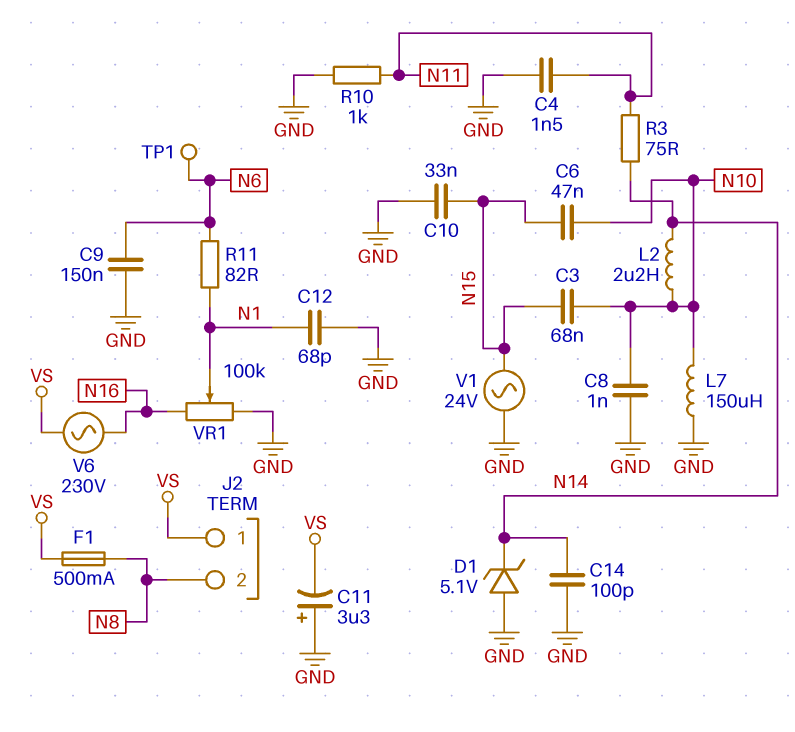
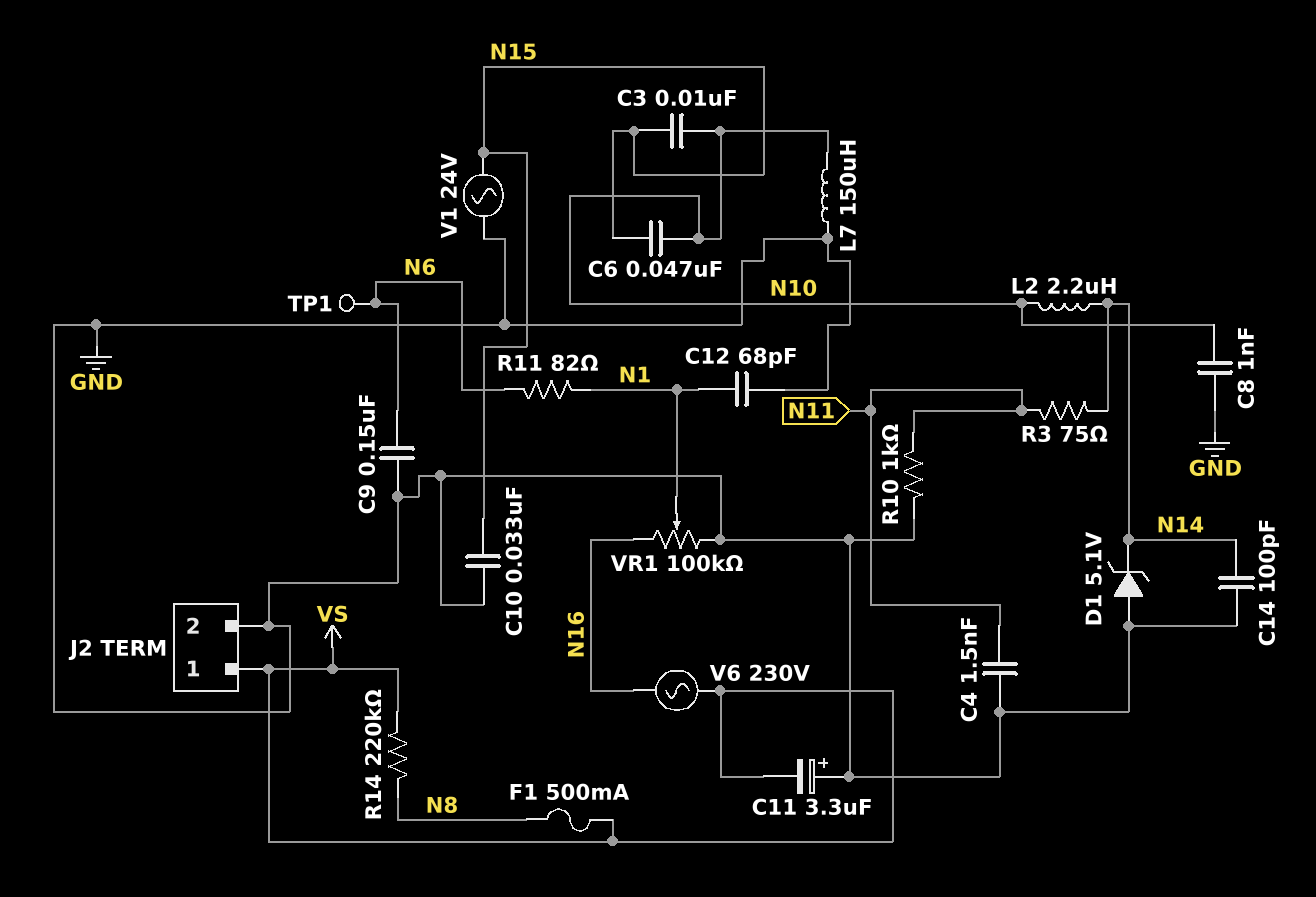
C3: 68nF (N10, N15) -> 10nF (N10, N15)
J2 pin 2: N8 -> GND
R14: none -> 220k (N8, VS)

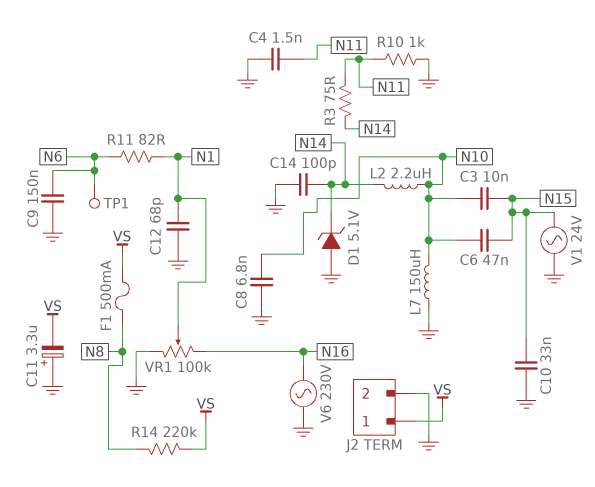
C8: 1nF (GND, N10) -> 6.8nF (GND, N10)
V6: AC 230V (N16, VS) -> AC 230V (GND, N16)

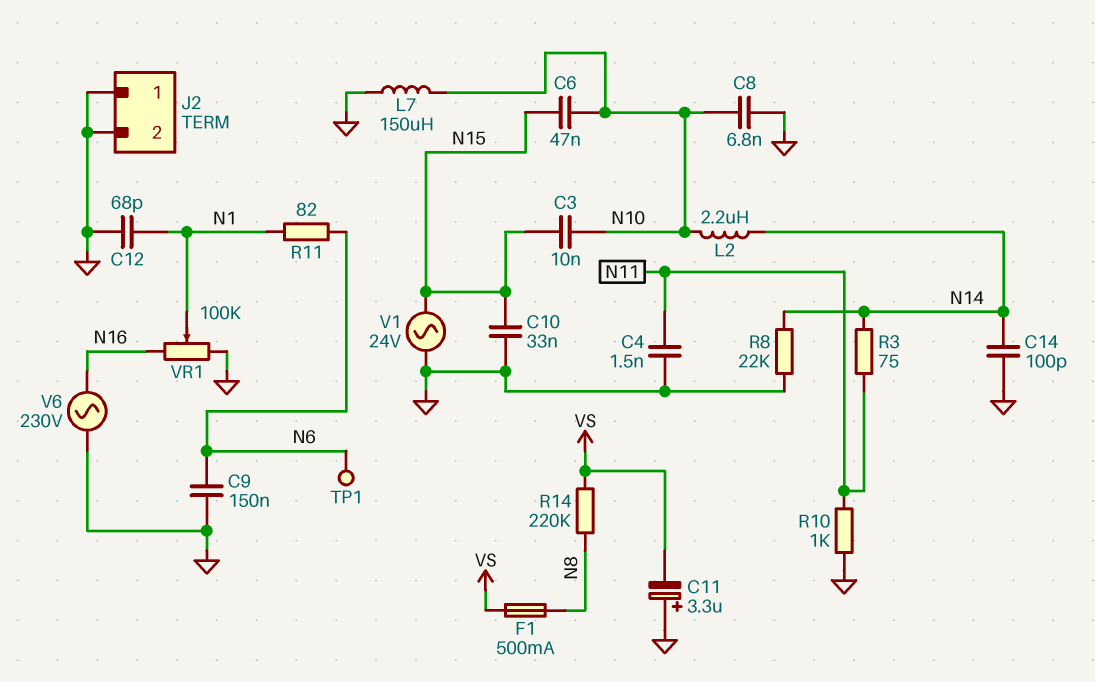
D1: zener 5.1V (A GND, K N14) -> none
J2 pin 1: VS -> GND
R8: none -> 22k (GND, N14)

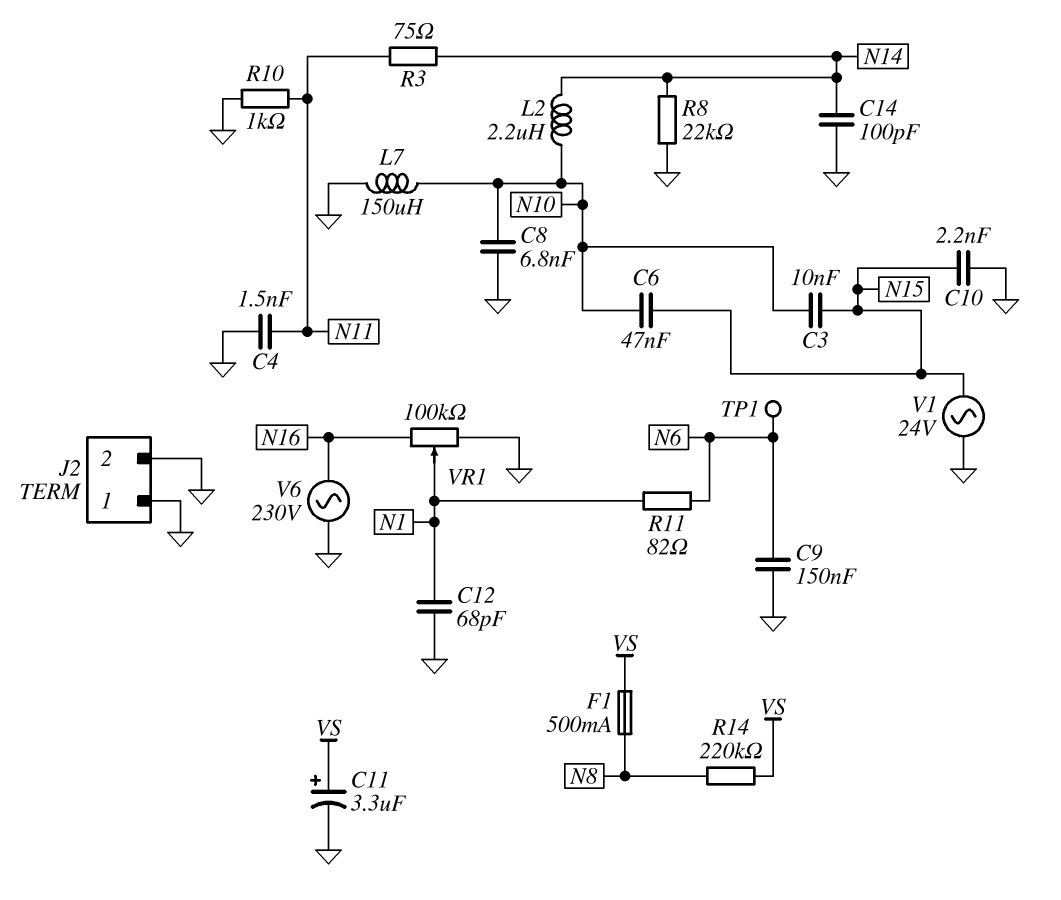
C10: 33nF (GND, N15) -> 2.2nF (GND, N15)
C11: 3.3uF (plus GND, minus VS) -> 3.3uF (plus VS, minus GND)

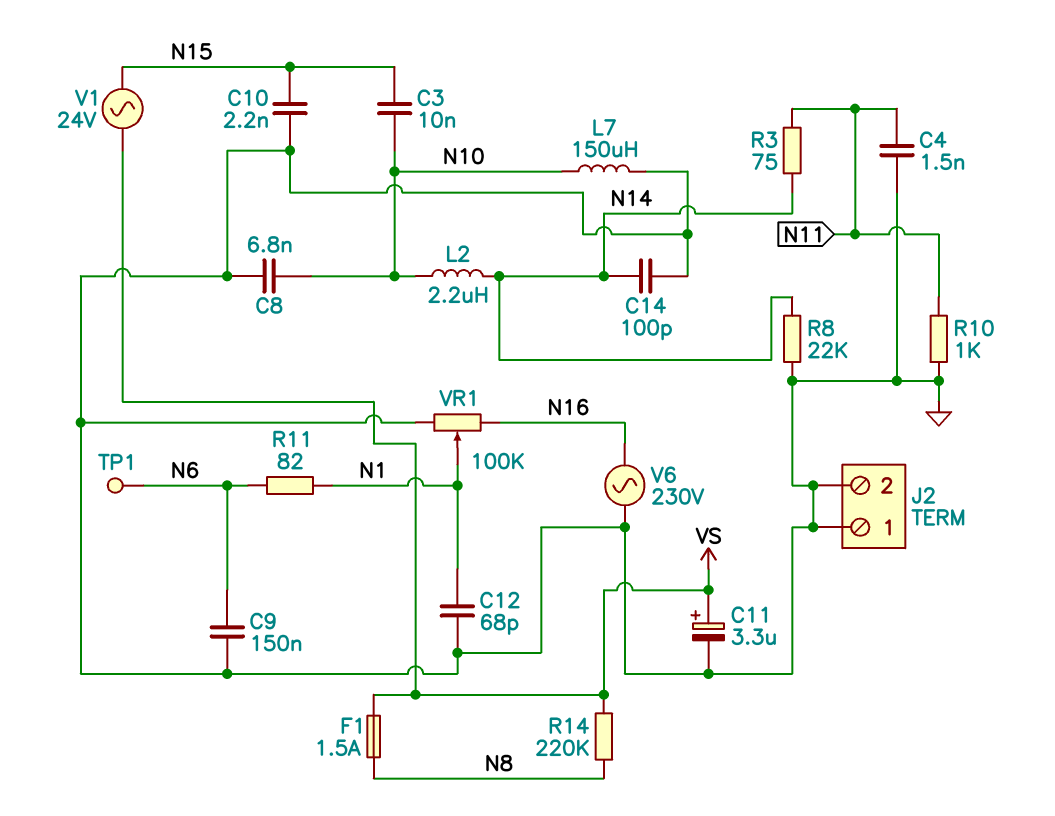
C6: 47nF (N10, N15) -> none
F1: 500mA (N8, VS) -> 1.5A (N8, VS)
V1: AC 24V (GND, N15) -> AC 24V (N15, VS)

